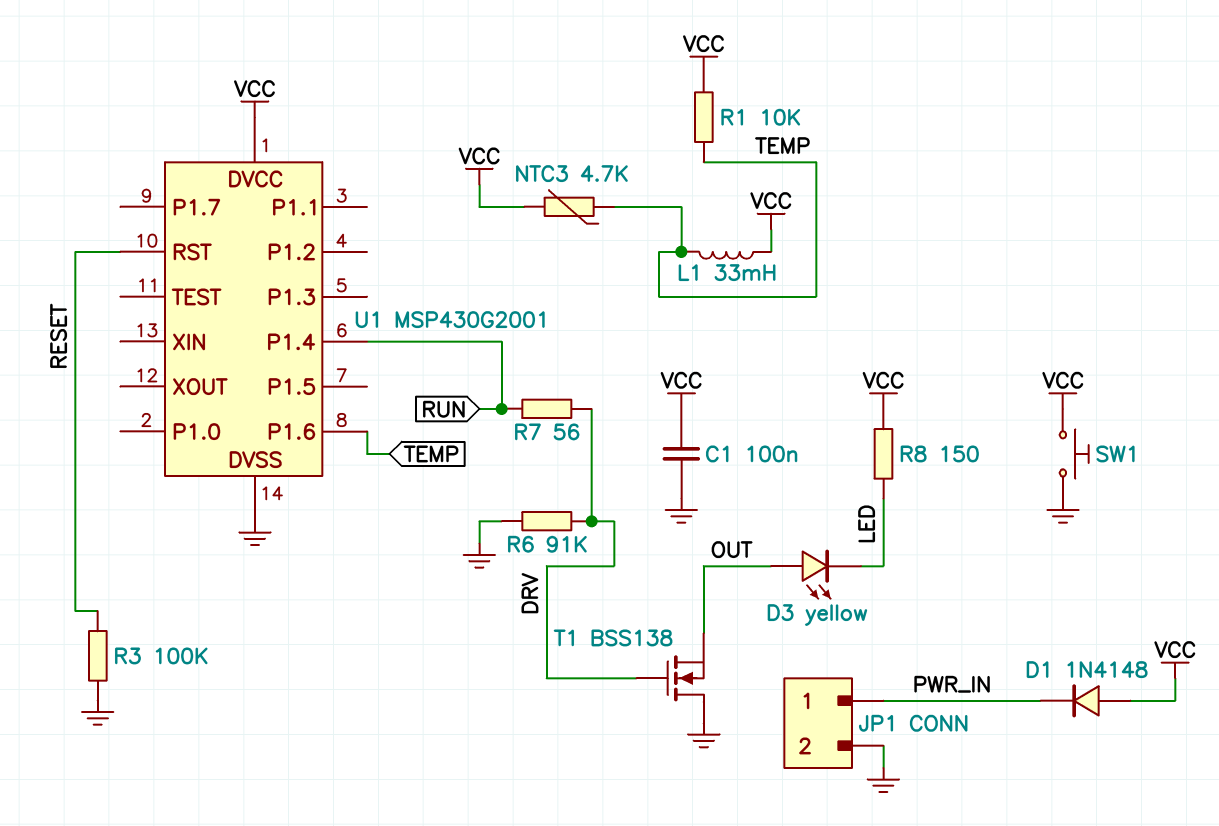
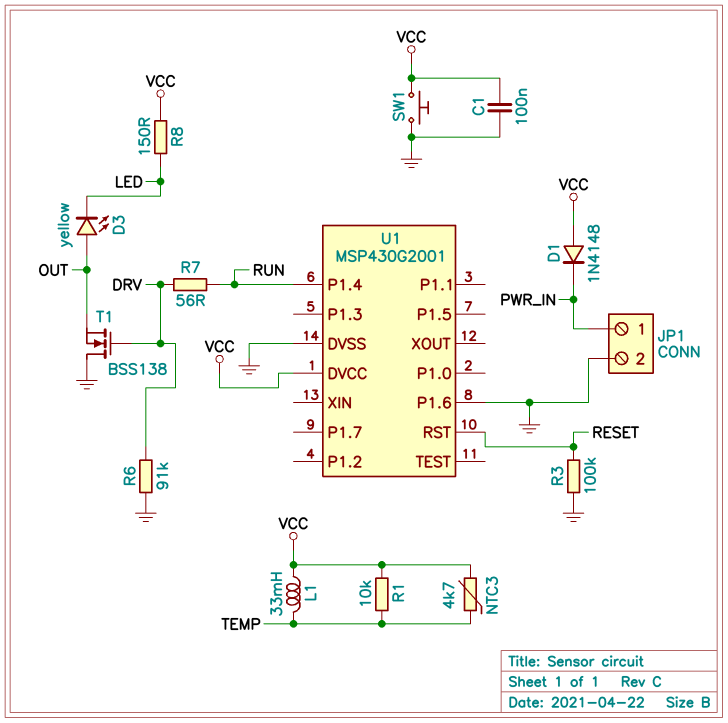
U1 pin P1.6: TEMP -> GND

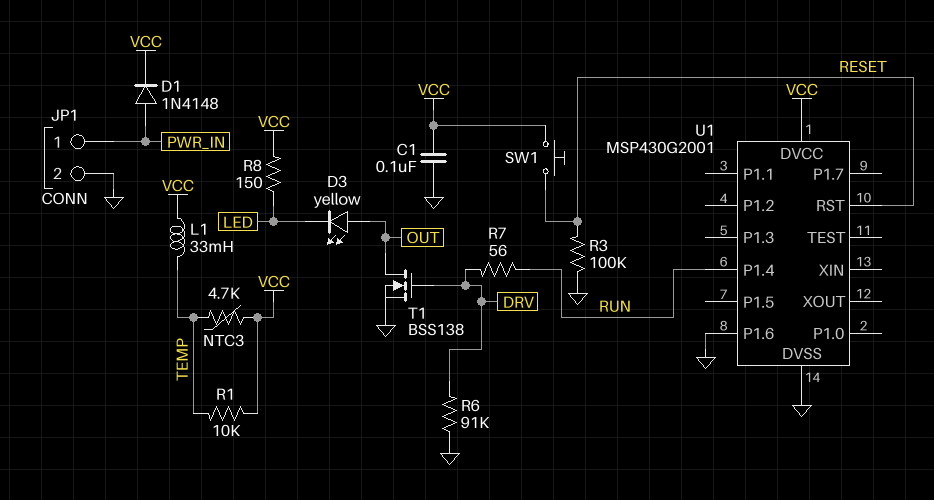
D1: diode 1N4148 (A VCC, K PWR_IN) -> diode 1N4148 (A PWR_IN, K VCC)
SW1: button (GND, VCC) -> button (RESET, VCC)
T1: NMOS BSS138 (G DRV, D GND, S OUT) -> NMOS BSS138 (G DRV, D OUT, S GND)

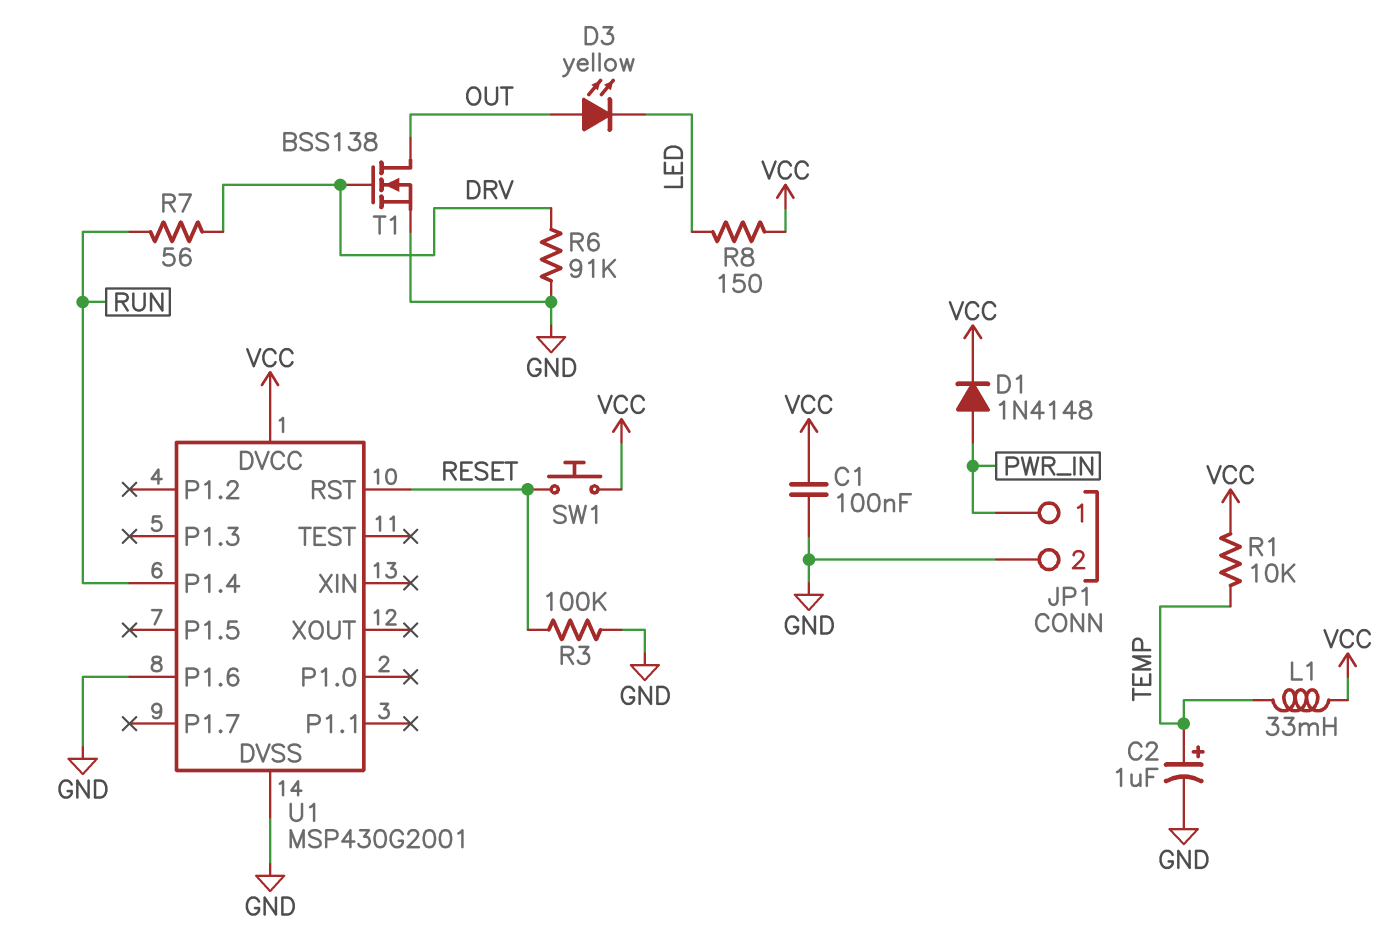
C2: none -> 1uF (plus TEMP, minus GND)
NTC3: 4.7k (TEMP, VCC) -> none

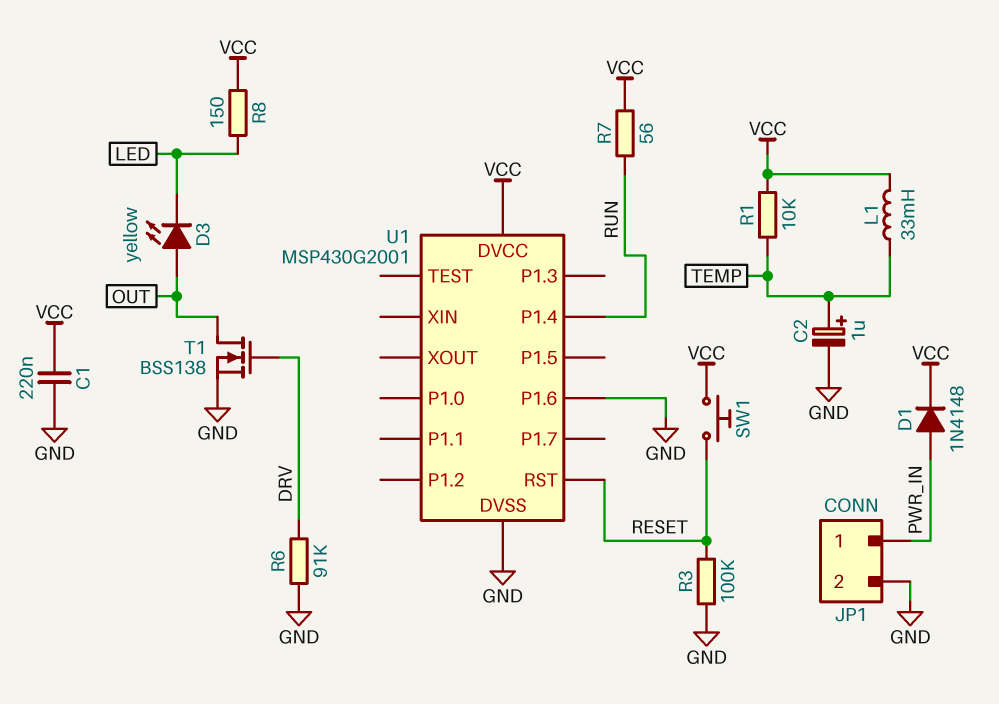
C1: 100nF (GND, VCC) -> 220nF (GND, VCC)
R7: 56 (DRV, RUN) -> 56 (RUN, VCC)

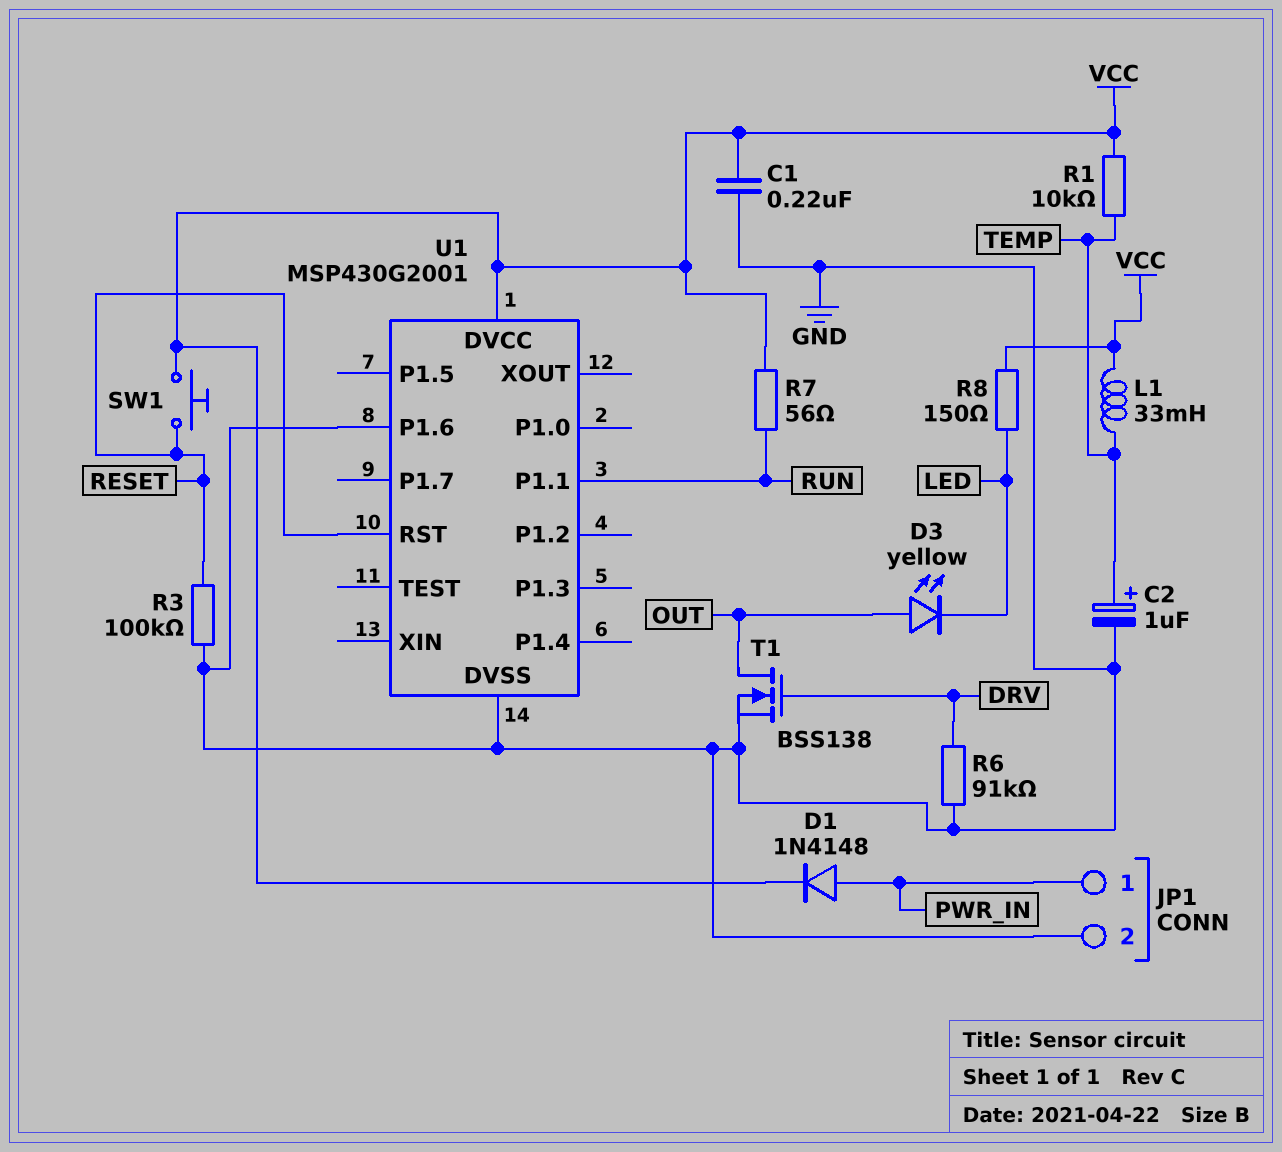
U1 pin P1.1: none -> RUN
U1 pin P1.4: RUN -> none

